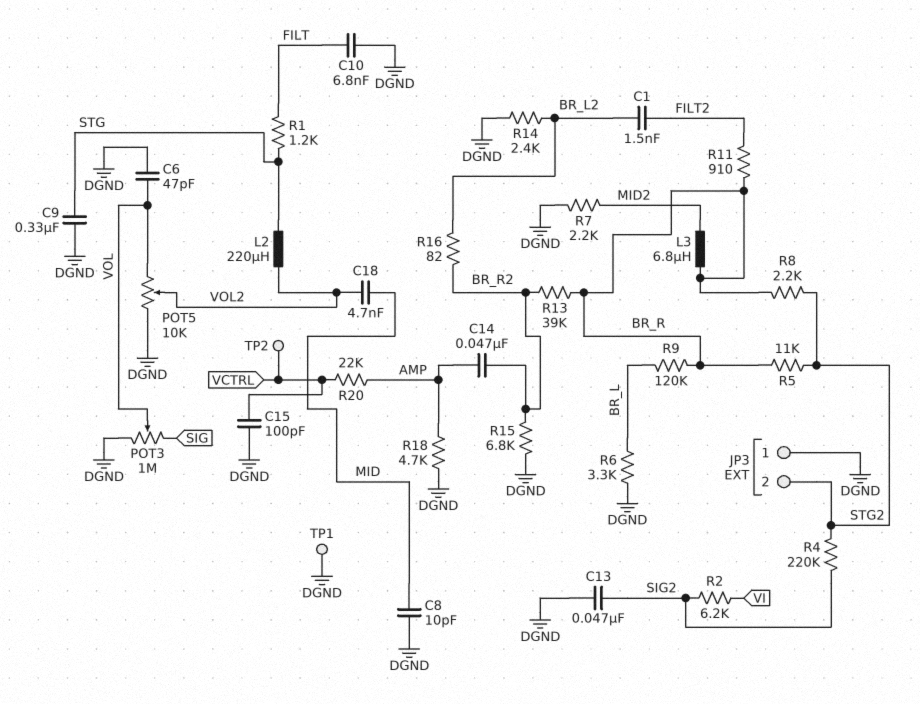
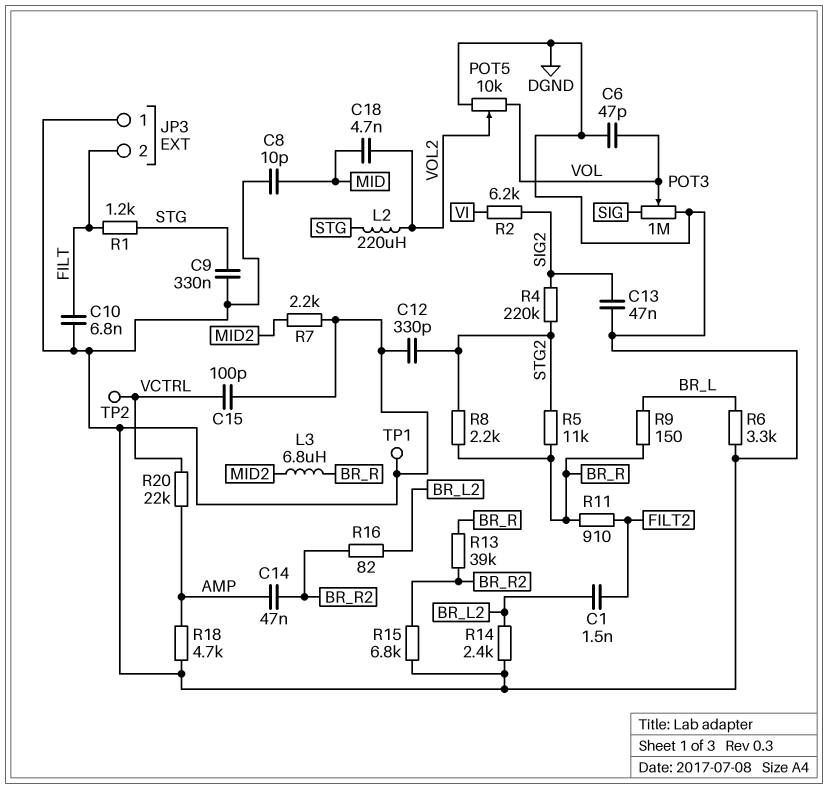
C12: none -> 330pF (DGND, STG2)
JP3 pin 2: STG2 -> FILT
R9: 120k (BR_L, BR_R) -> 150 (BR_L, BR_R)

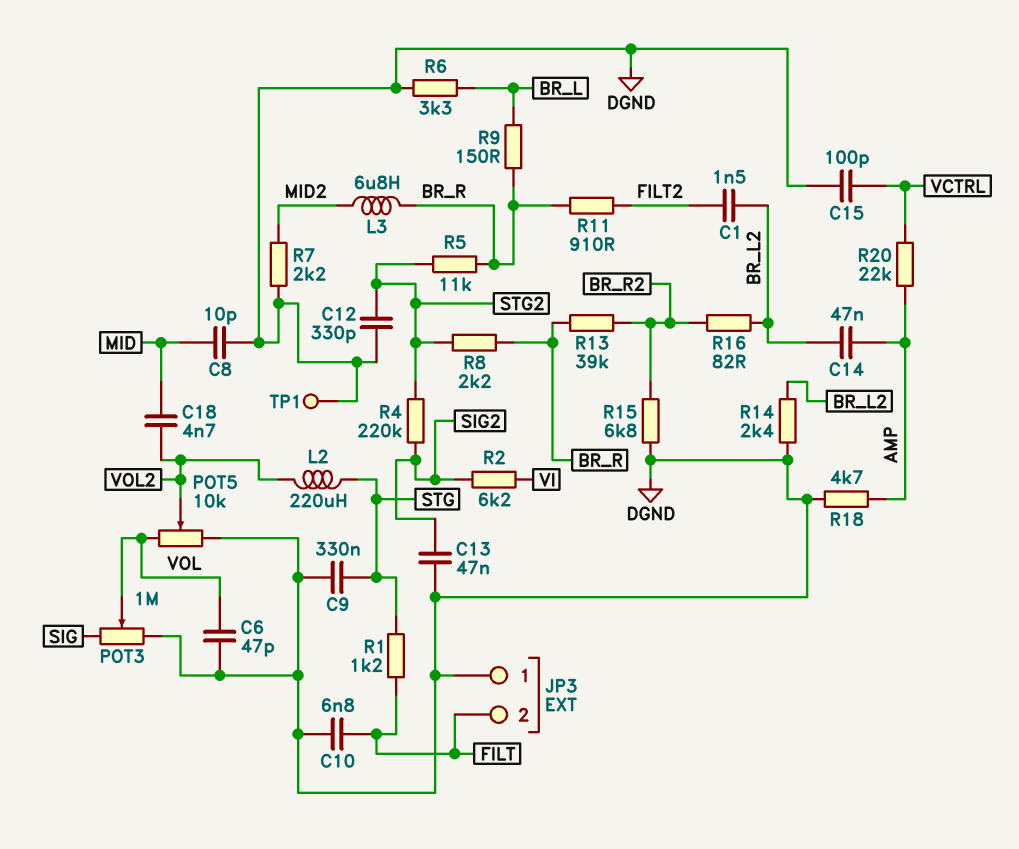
C14: 47nF (AMP, BR_R2) -> 47nF (AMP, BR_L2)
TP2: test point (VCTRL) -> none

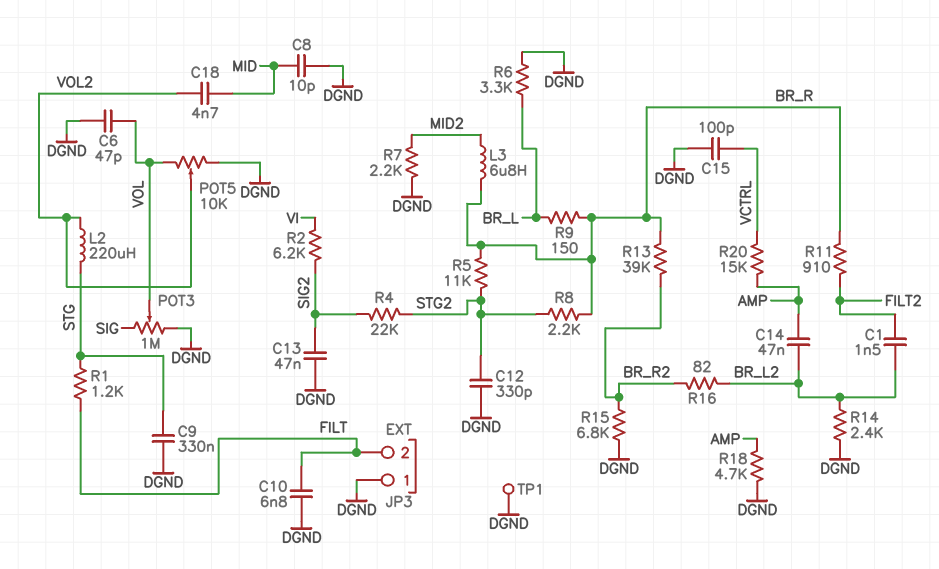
R4: 220k (SIG2, STG2) -> 22k (SIG2, STG2)
R20: 22k (AMP, VCTRL) -> 15k (AMP, VCTRL)

